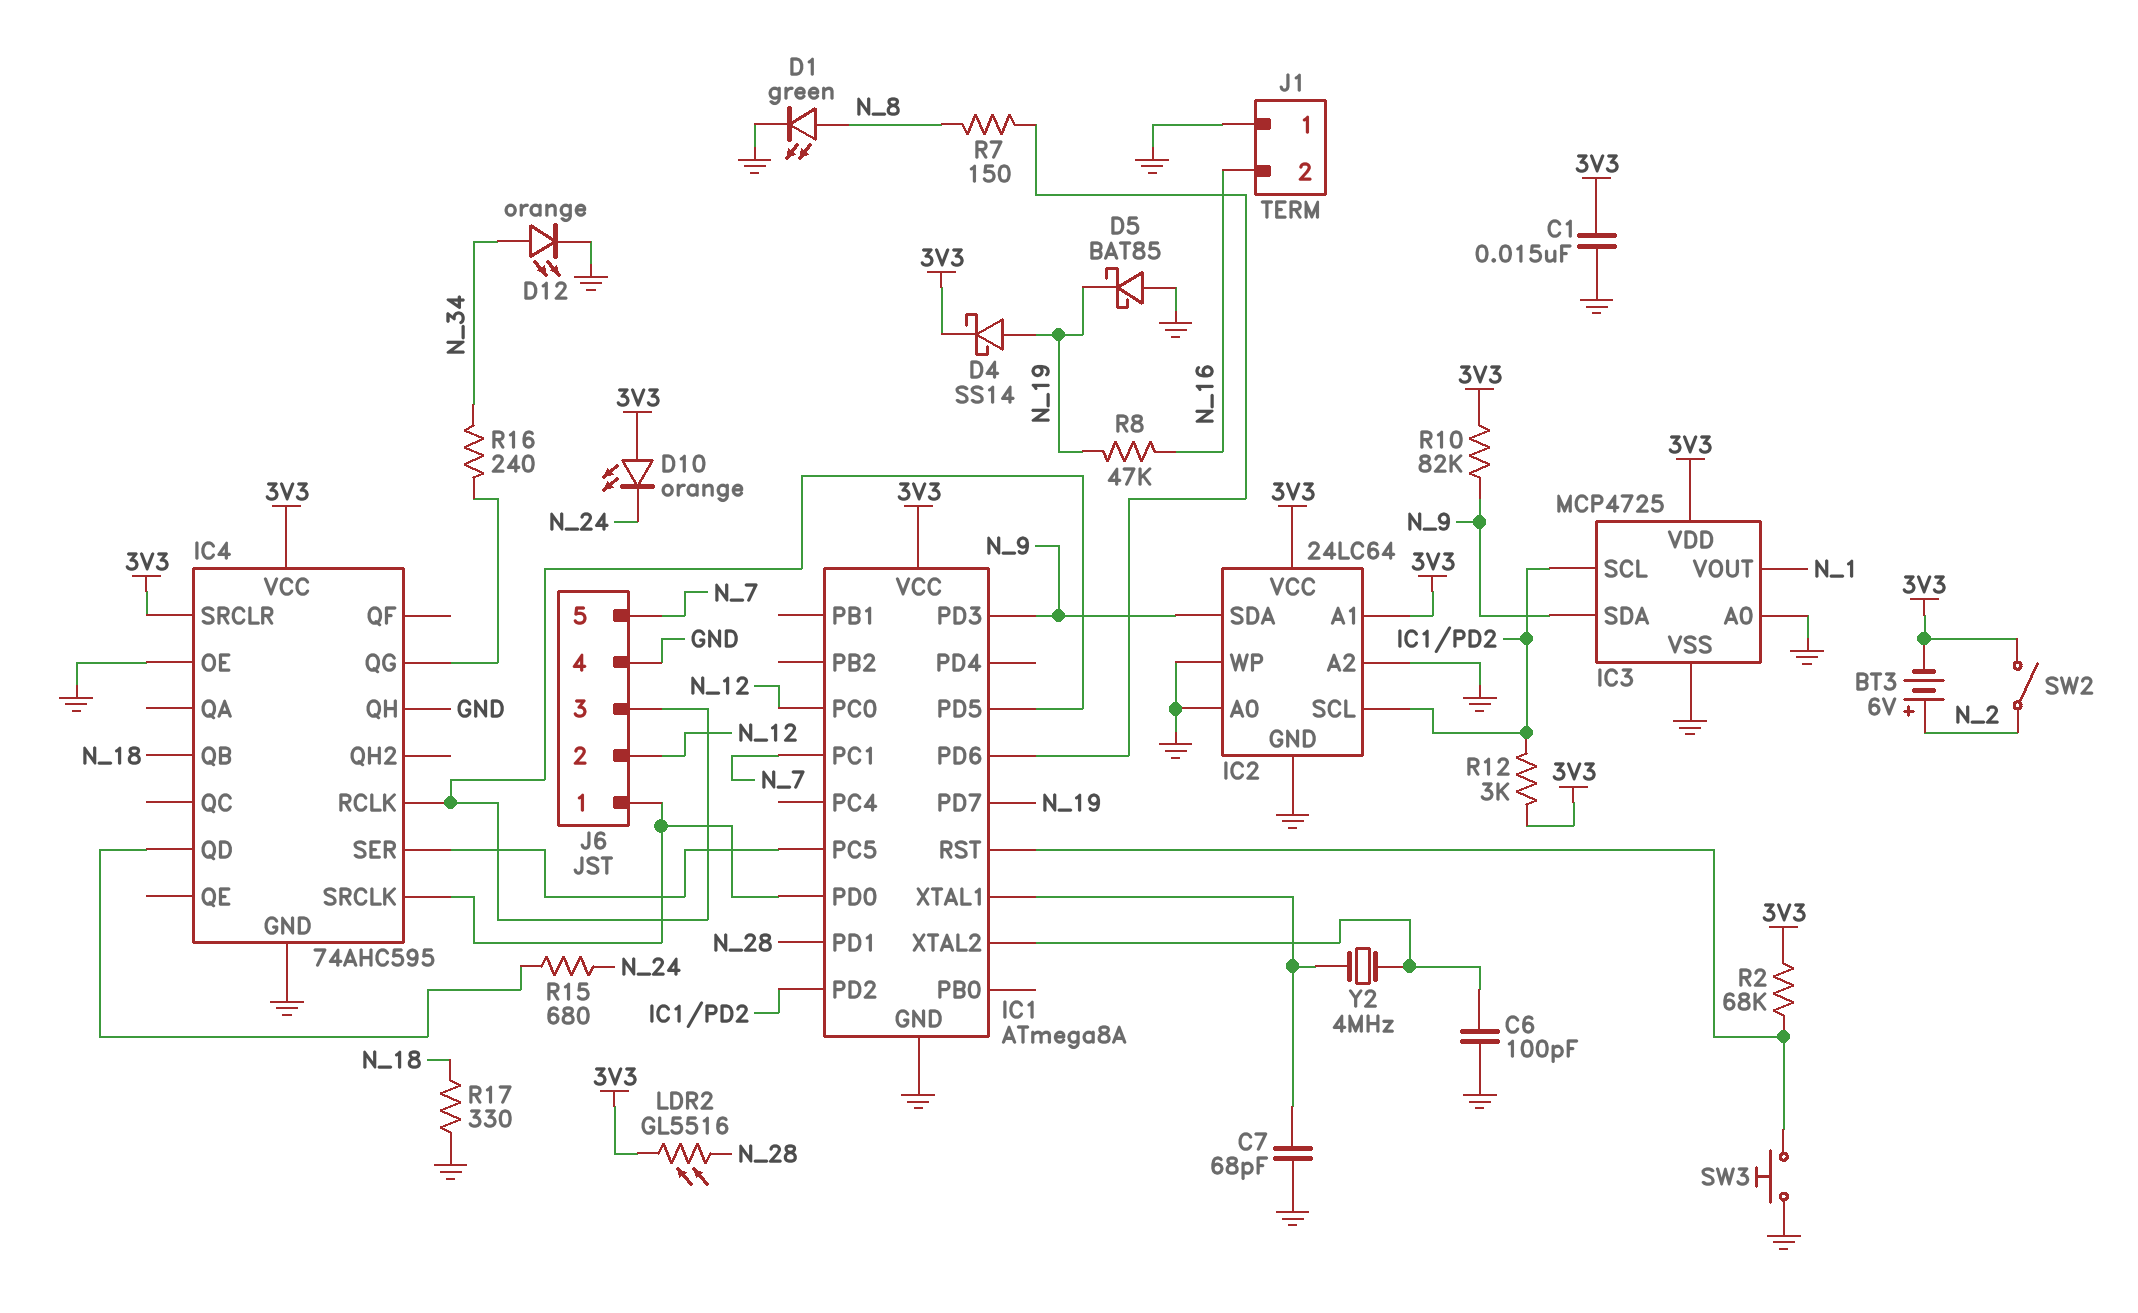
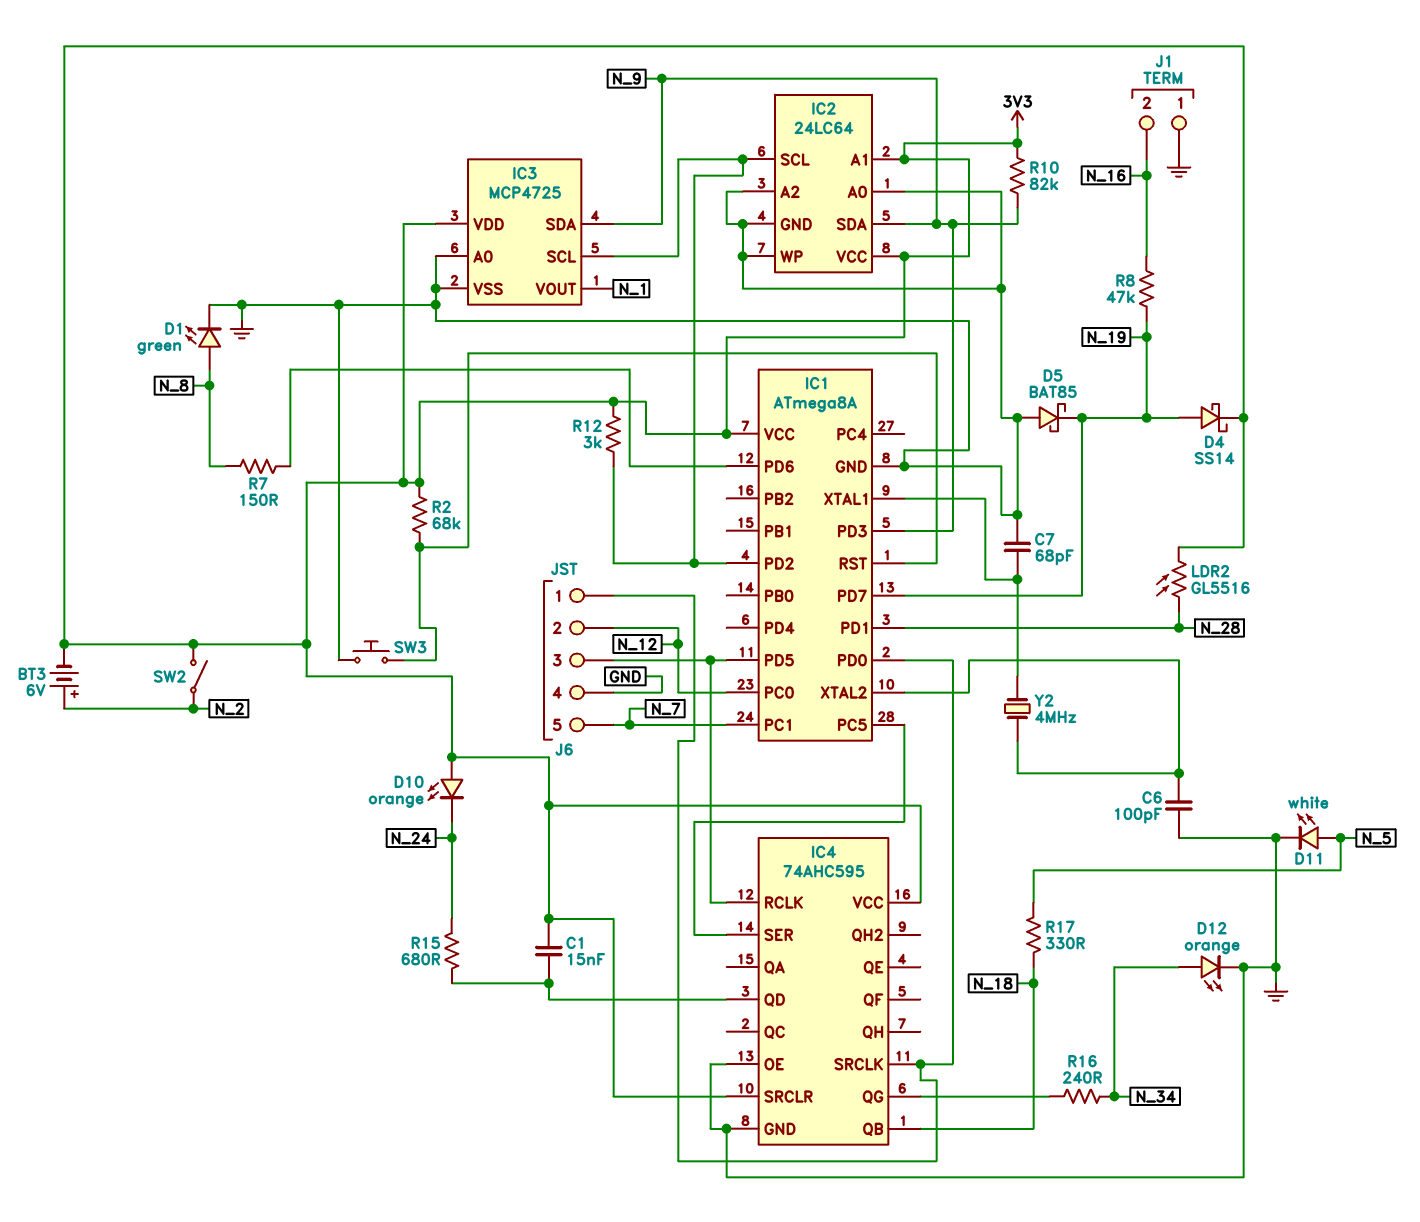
C1: 15nF (3V3, GND) -> 15nF (3V3, IC4/QD)
D11: none -> LED white (A N_5, K GND)
IC4 pin QH: GND -> none
R17: 330 (GND, N_18) -> 330 (N_5, N_18)

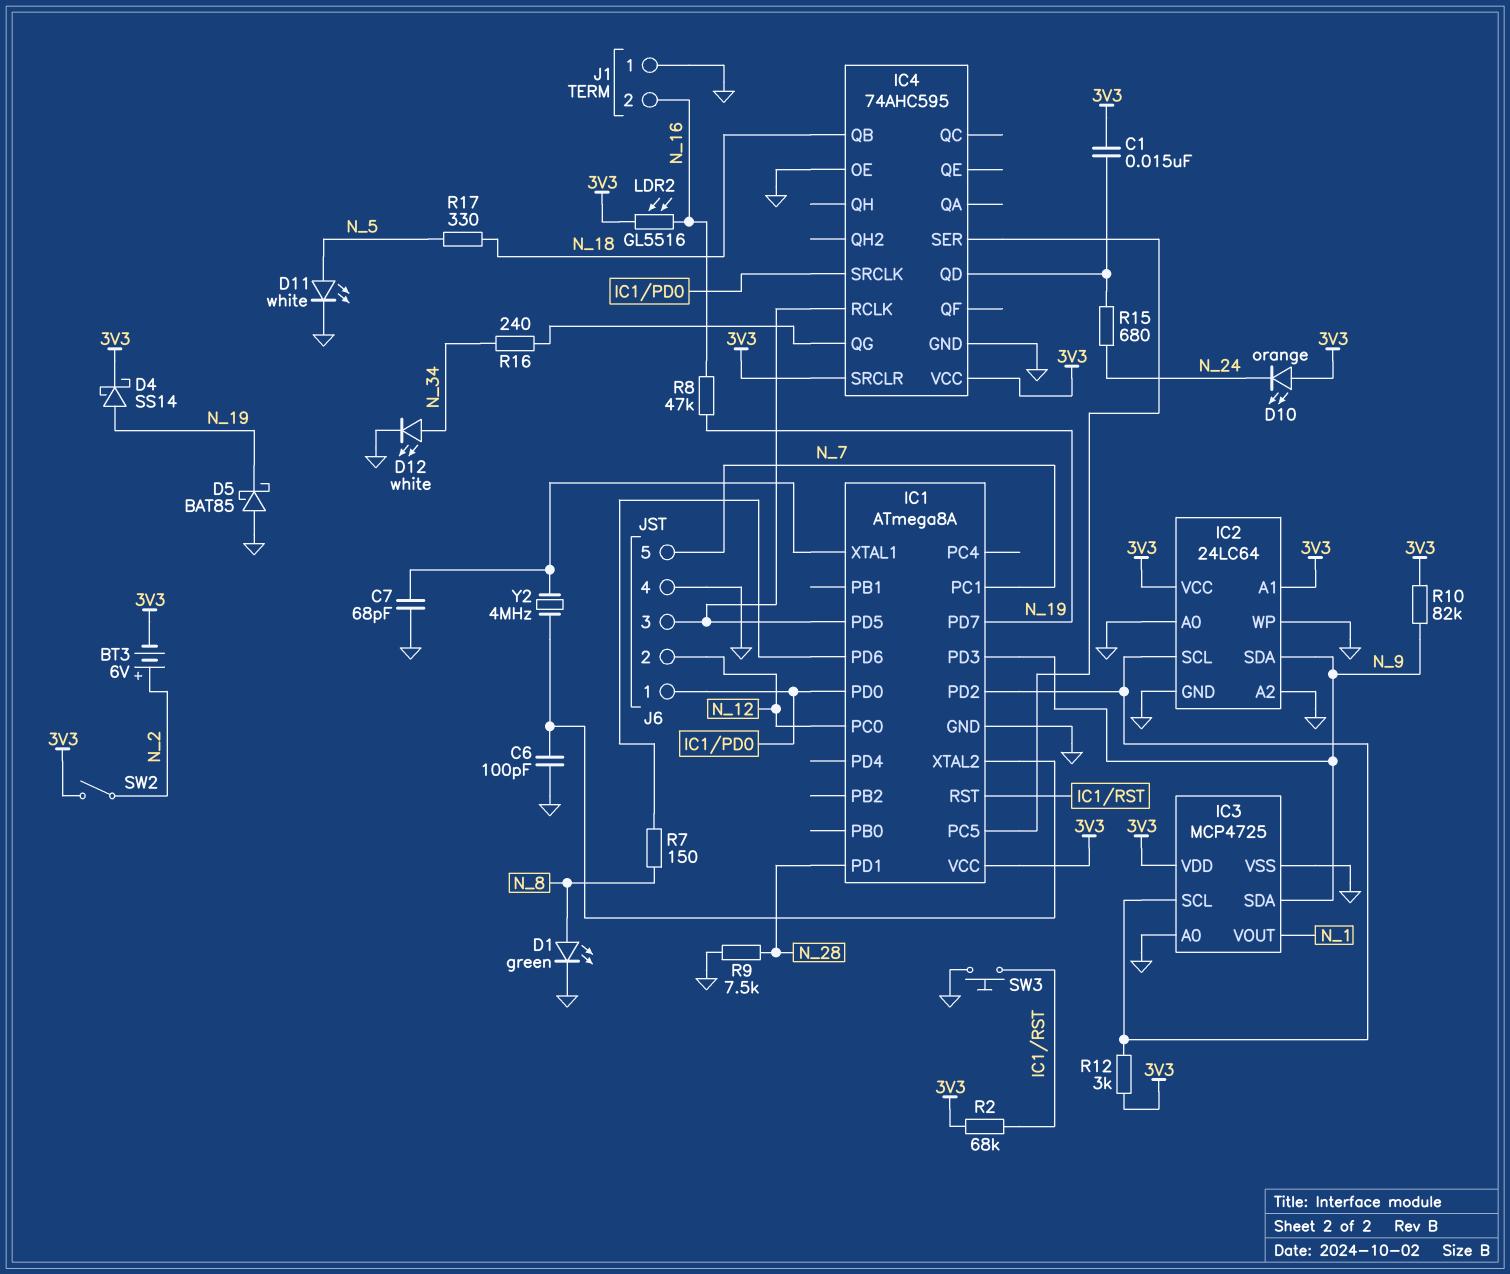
D12: LED orange (A N_34, K GND) -> LED white (A N_34, K GND)
LDR2: GL5516 (3V3, N_28) -> GL5516 (3V3, N_16)
R9: none -> 7.5k (GND, N_28)

